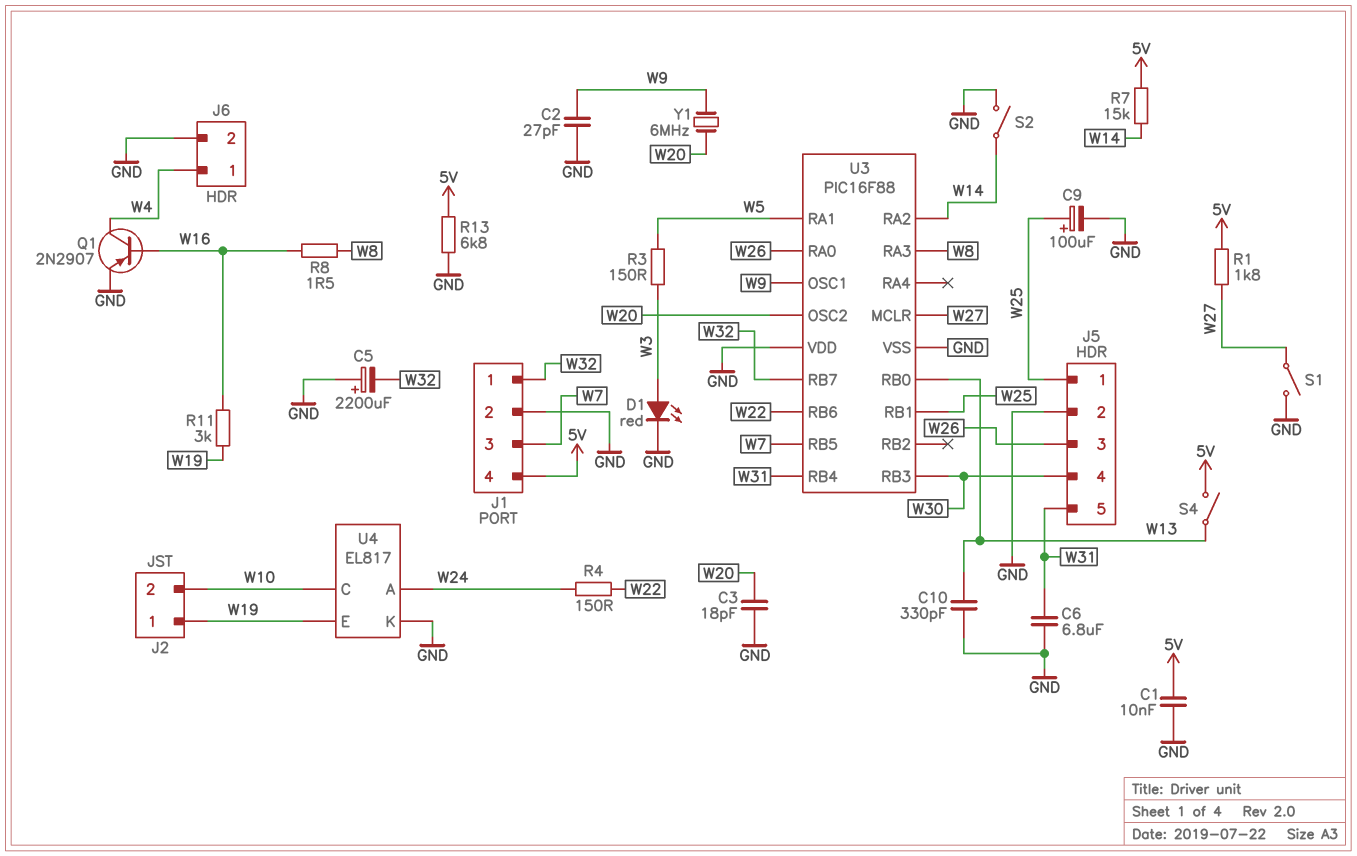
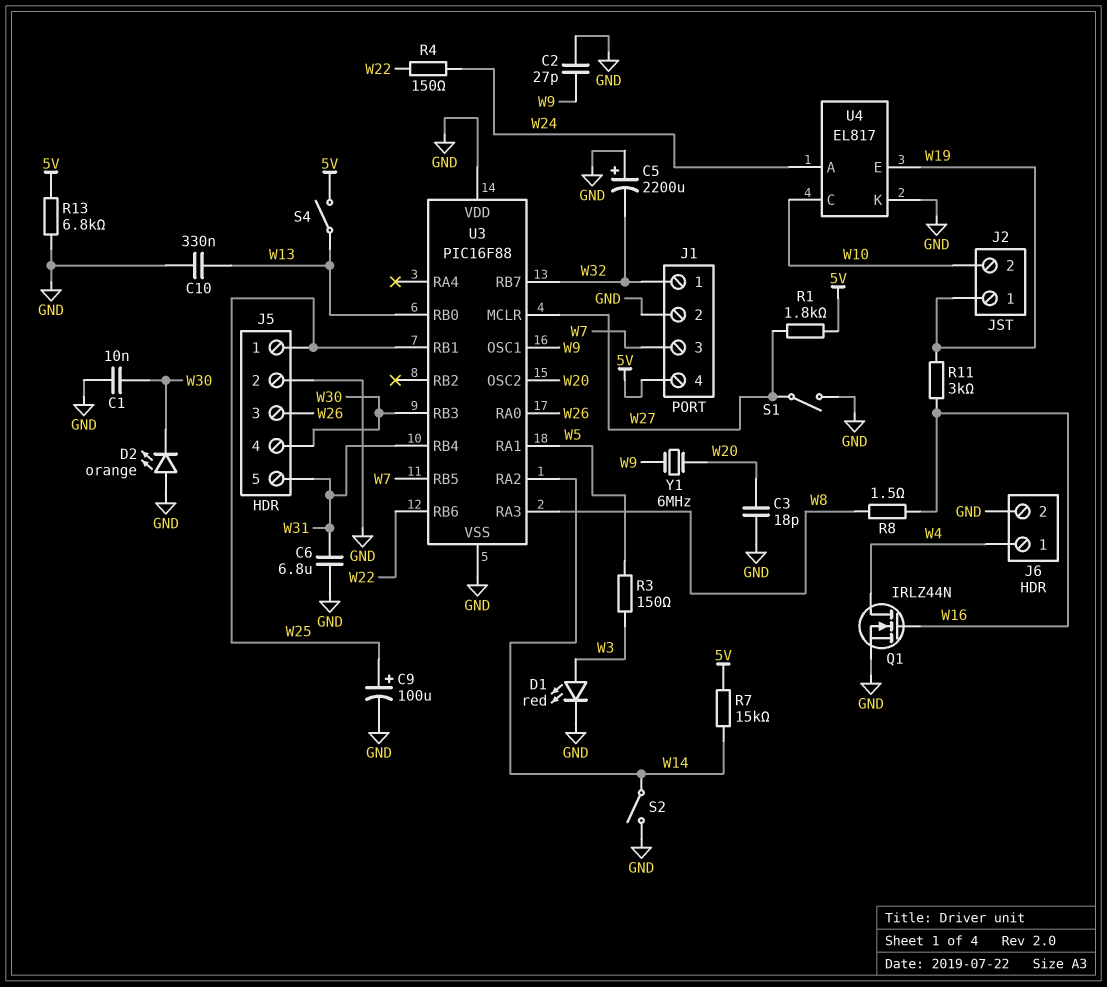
C1: 10nF (5V, GND) -> 10nF (GND, W30)
C10: 330pF (GND, W13) -> 330nF (GND, W13)
D2: none -> LED orange (A GND, K W30)
Q1: PNP 2N2907 (B W16, C W4, E GND) -> NMOS IRLZ44N (G W16, D W4, S GND)

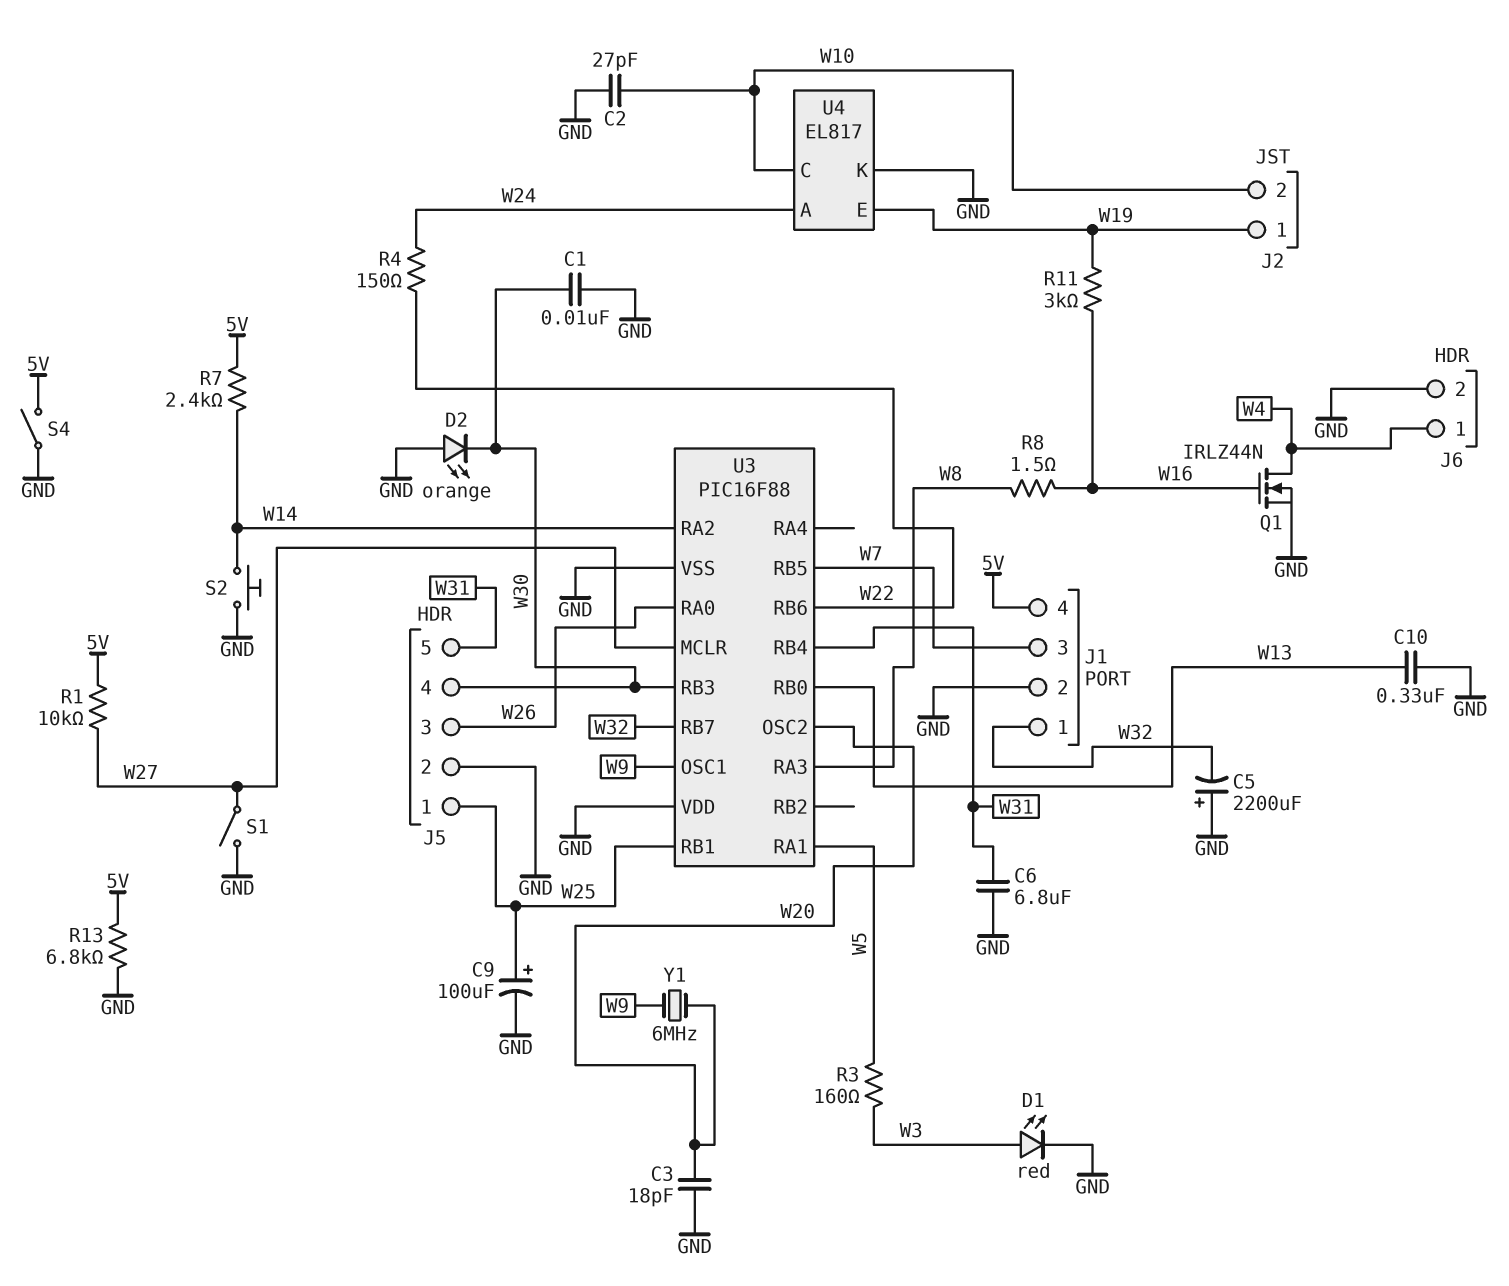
C2: 27pF (GND, W9) -> 27pF (GND, W10)
R1: 1.8k (5V, W27) -> 10k (5V, W27)
R3: 150 (W3, W5) -> 160 (W3, W5)
R7: 15k (5V, W14) -> 2.4k (5V, W14)
S2: switch (GND, W14) -> button (GND, W14)
S4: switch (5V, W13) -> switch (5V, GND)

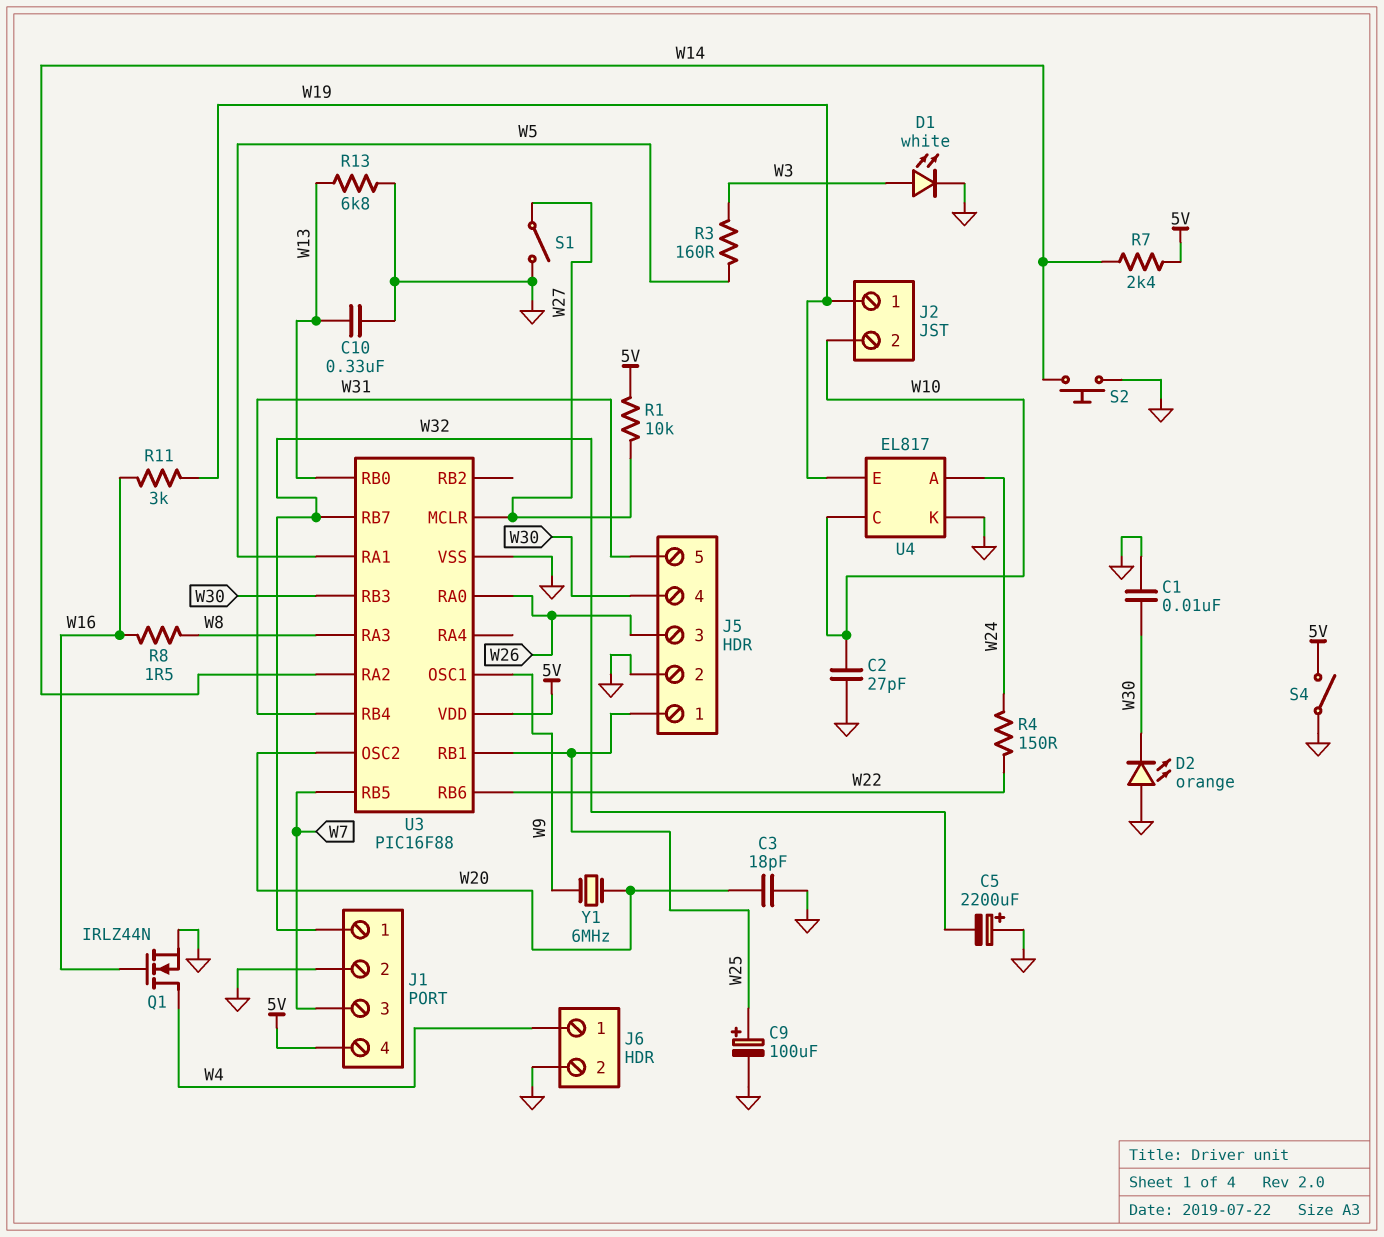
C6: 6.8uF (GND, W31) -> none
D1: LED red (A W3, K GND) -> LED white (A W3, K GND)
R13: 6.8k (5V, GND) -> 6.8k (GND, W13)
U3 pin VDD: GND -> 5V

